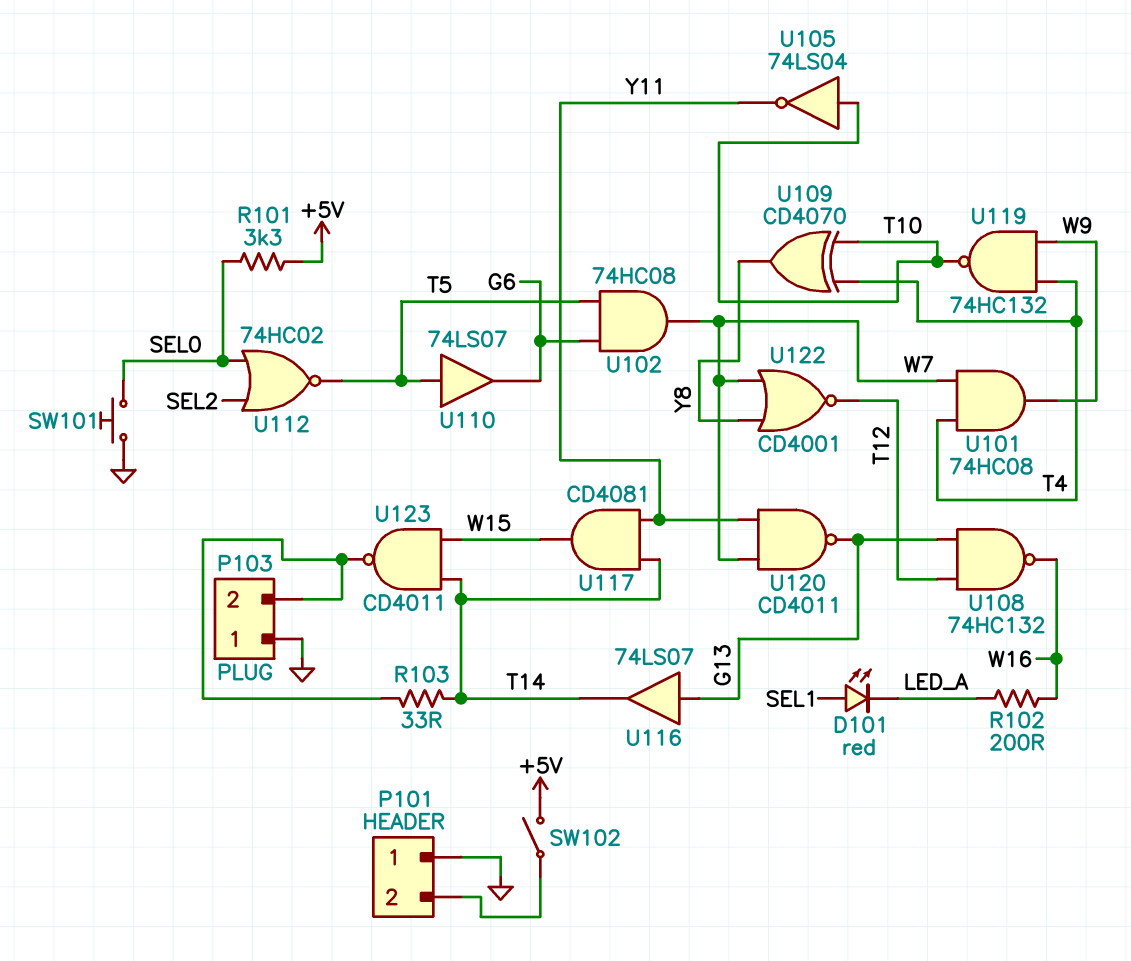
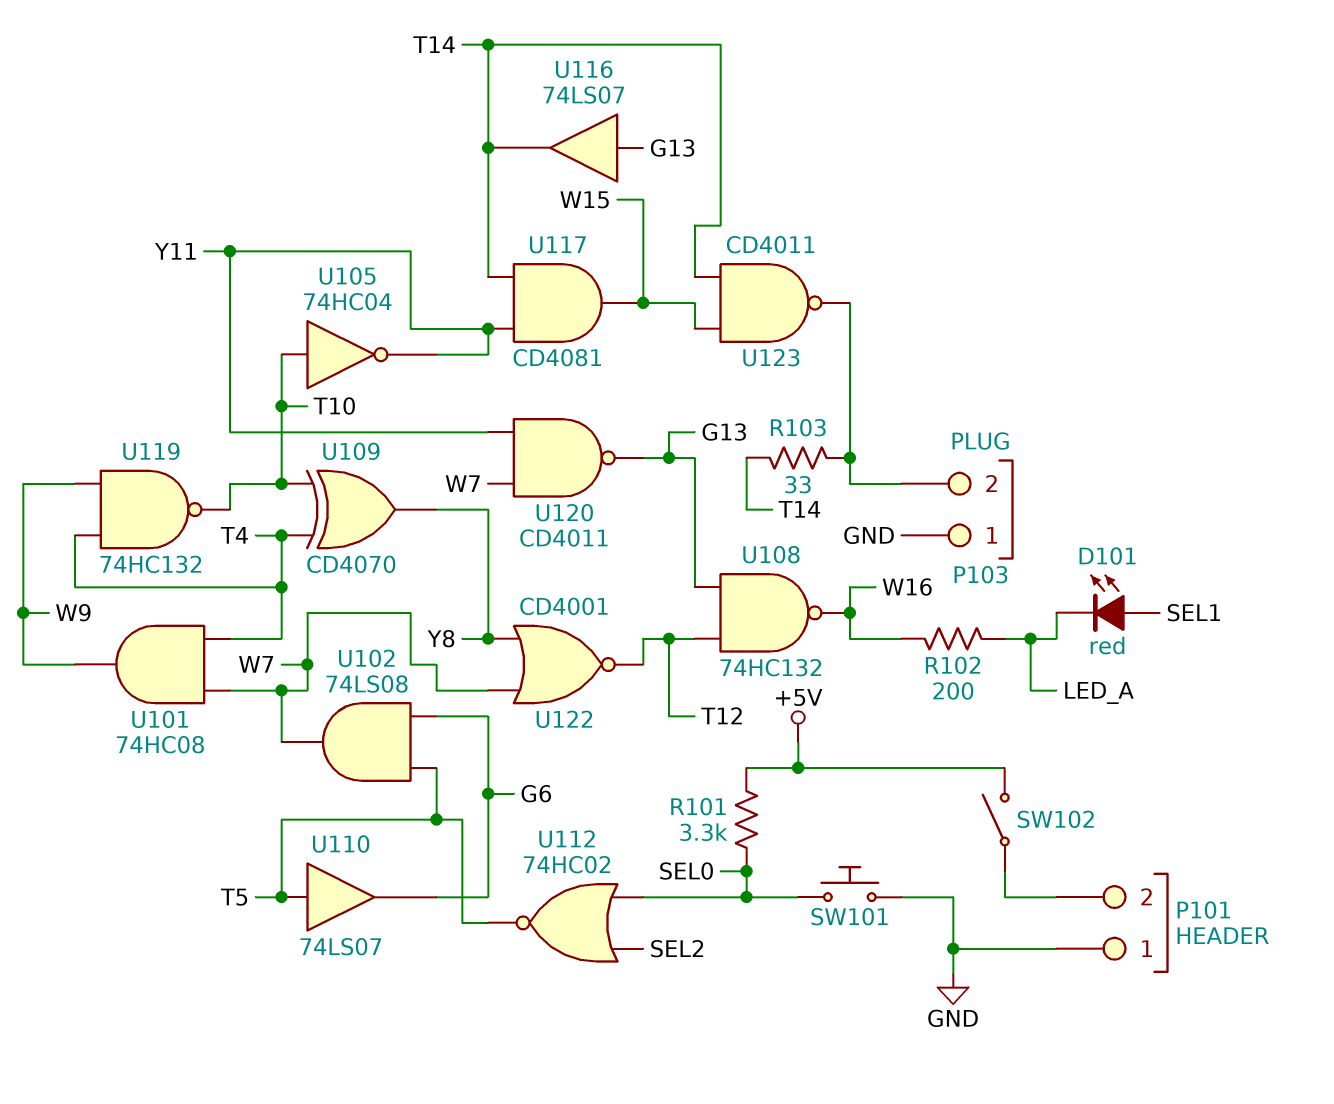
U102: AND 74HC08 (in G6, in T5, out W7) -> AND 74LS08 (in G6, in T5, out W7)
U105: NOT 74LS04 (in T10, out Y11) -> NOT 74HC04 (in T10, out Y11)

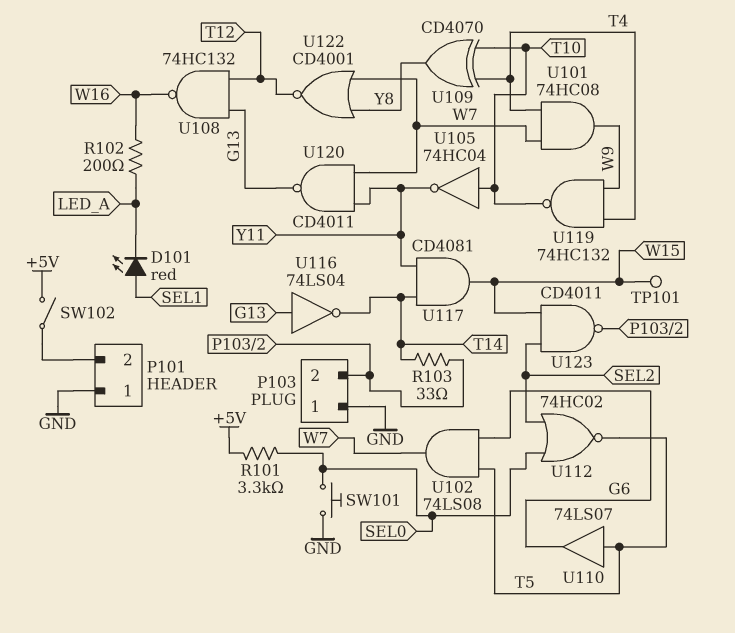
TP101: none -> test point (W15)
U116: buffer 74LS07 (in G13, out T14) -> NOT 74LS04 (in G13, out T14)
U123: NAND CD4011 (in T14, in W15, out P103/2) -> NAND CD4011 (in SEL2, in W15, out P103/2)

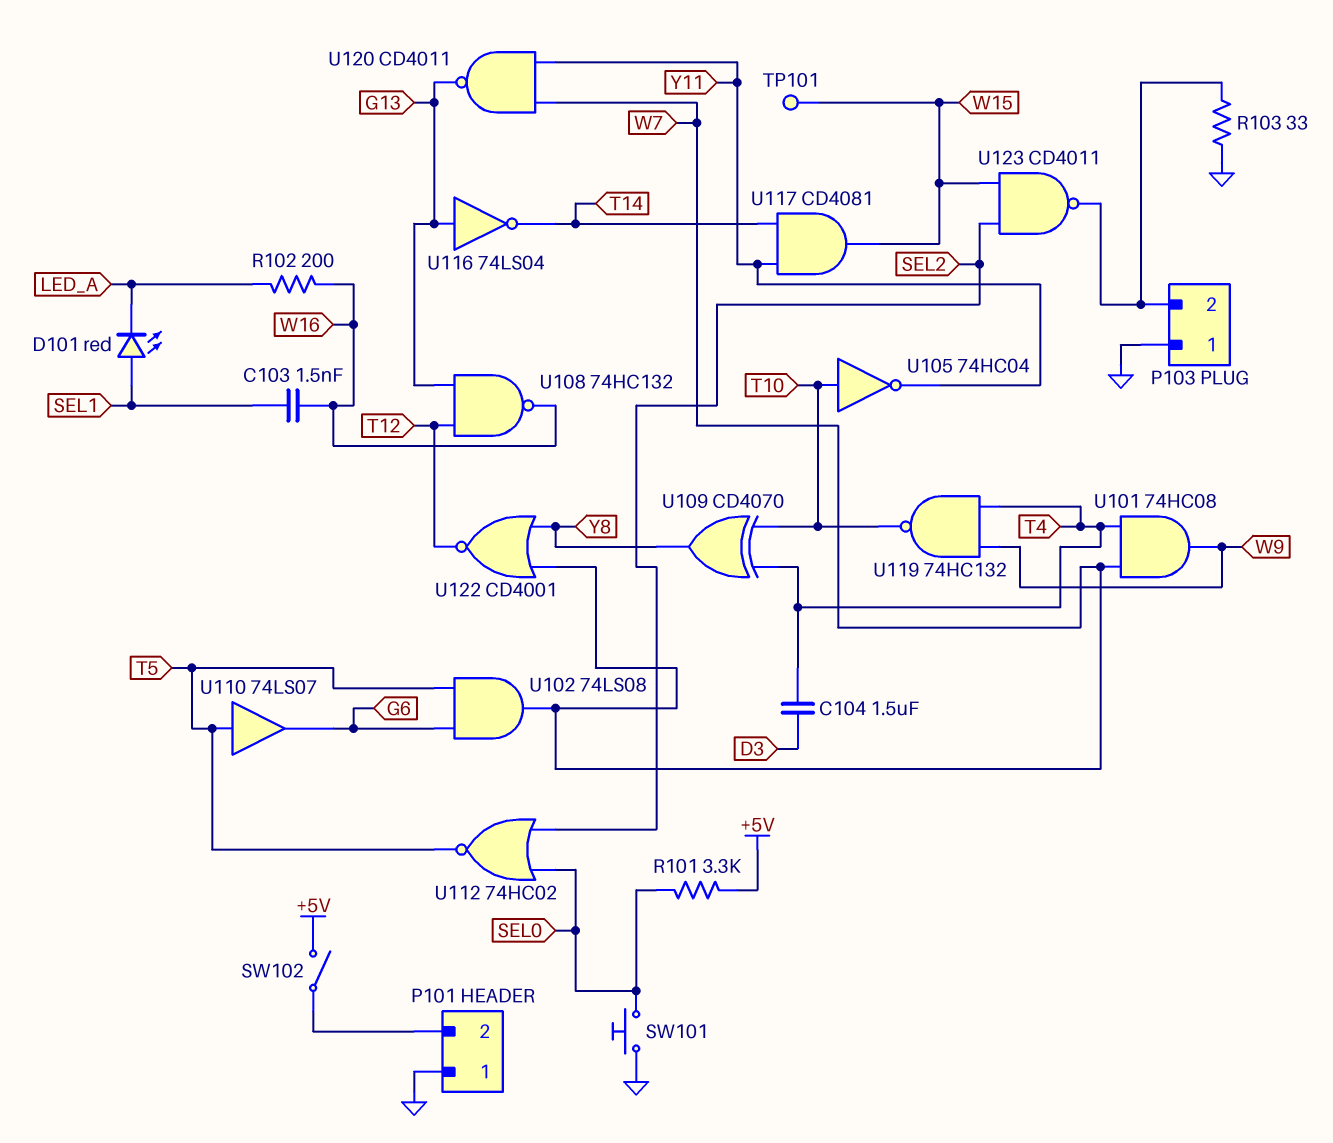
C103: none -> 1.5nF (SEL1, W16)
C104: none -> 1.5uF (D3, T4)
R103: 33 (P103/2, T14) -> 33 (GND, P103/2)

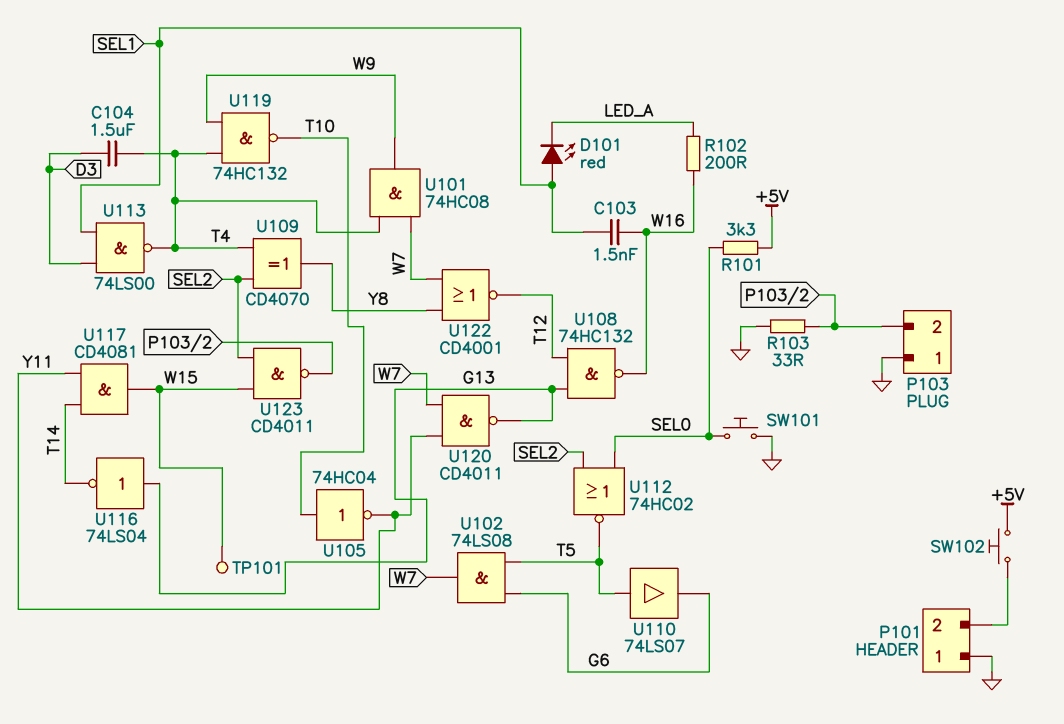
SW102: switch (+5V, P101/2) -> button (+5V, P101/2)
U109: XOR CD4070 (in T4, in T10, out Y8) -> XOR CD4070 (in SEL2, in T4, out Y8)
U113: none -> NAND 74LS00 (in D3, in SEL1, out T4)

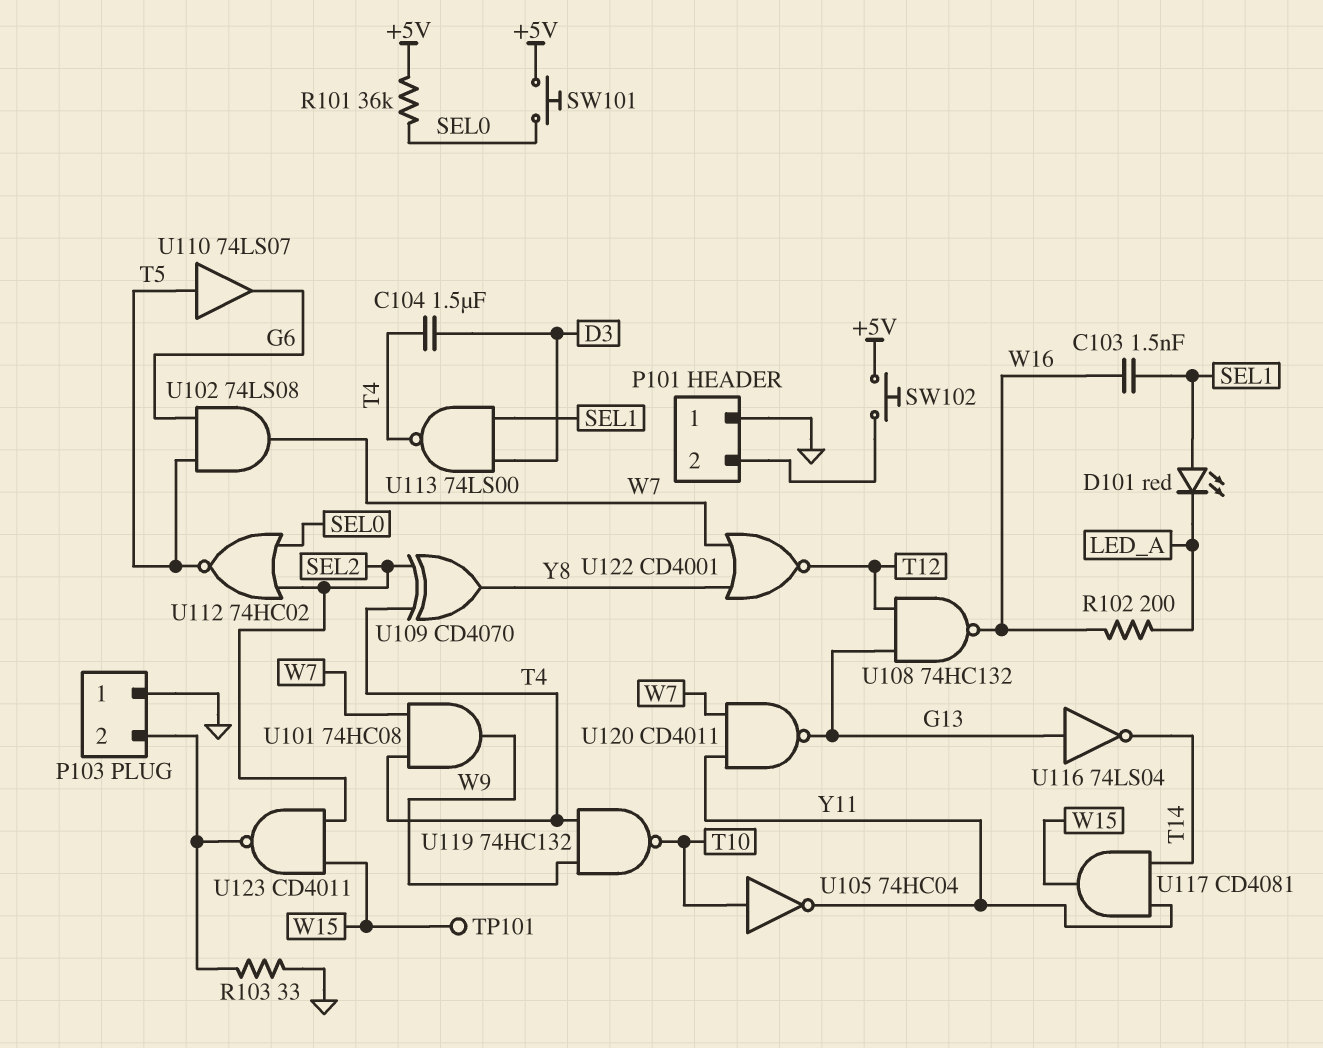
R101: 3.3k (+5V, SEL0) -> 36k (+5V, SEL0)
SW101: button (GND, SEL0) -> button (+5V, SEL0)

